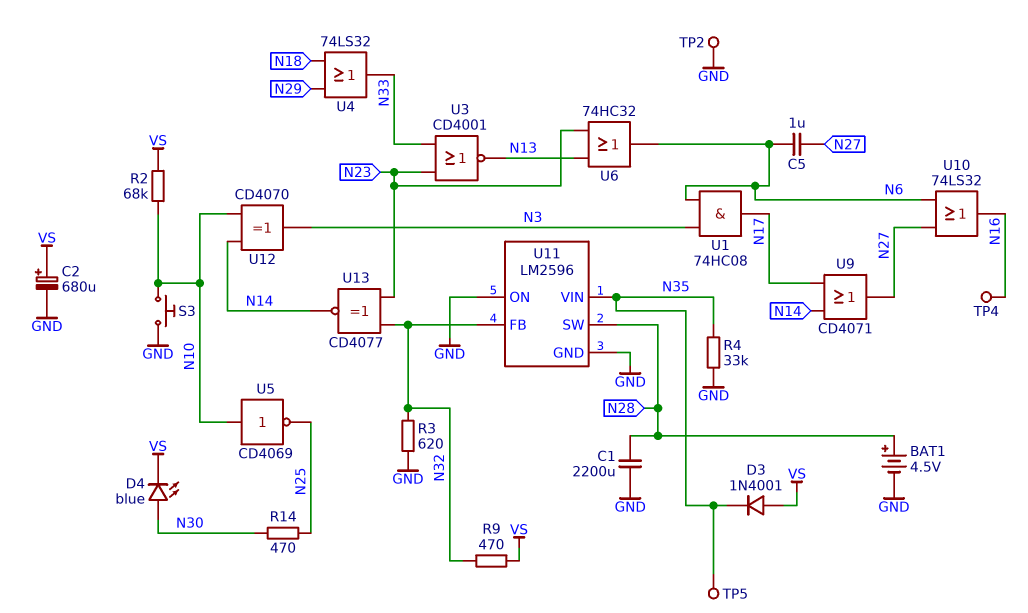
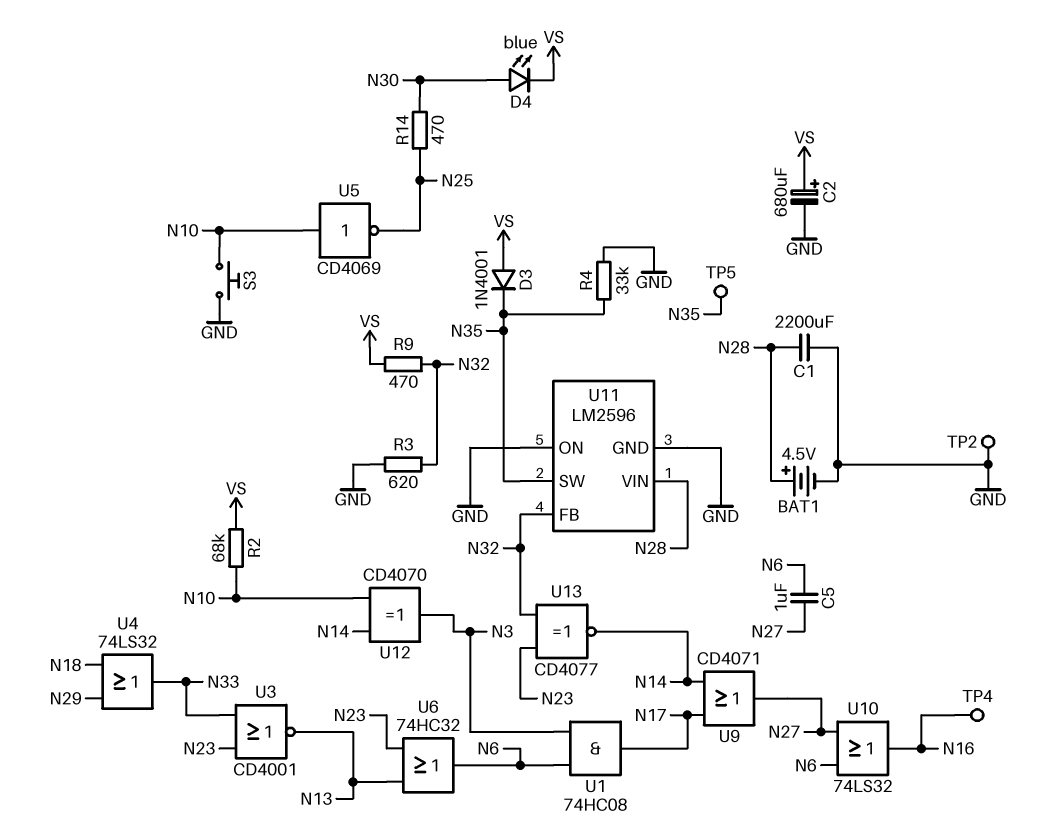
U11 pin SW: N28 -> N35
U11 pin VIN: N35 -> N28

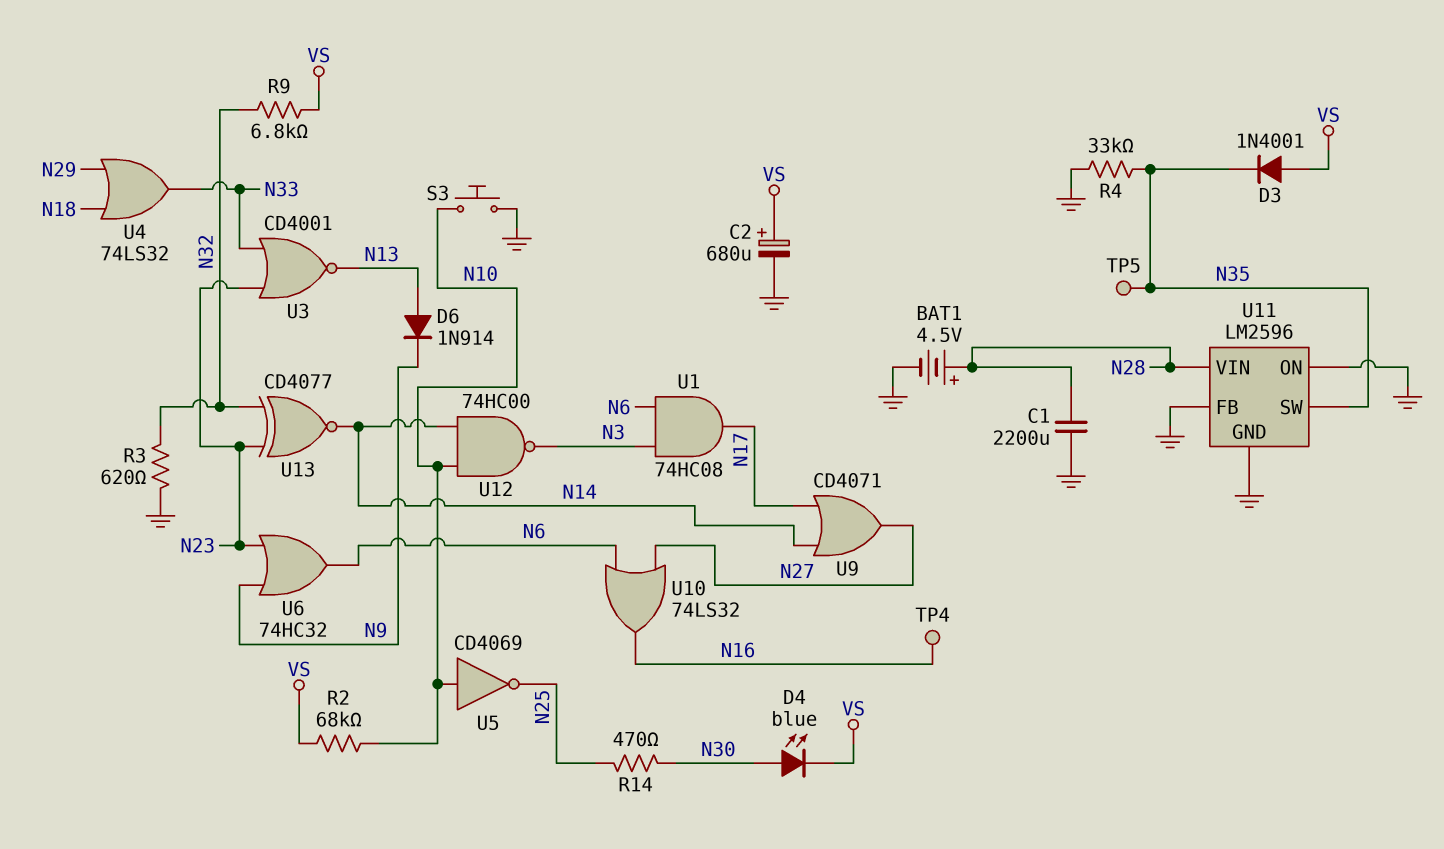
C5: 1uF (N6, N27) -> none
D6: none -> diode 1N914 (A N13, K N9)
R9: 470 (N32, VS) -> 6.8k (N32, VS)
TP2: test point (GND) -> none
U6: OR 74HC32 (in N13, in N23, out N6) -> OR 74HC32 (in N9, in N23, out N6)
U11 pin FB: N32 -> GND
U12: XOR CD4070 (in N10, in N14, out N3) -> NAND 74HC00 (in N10, in N14, out N3)

